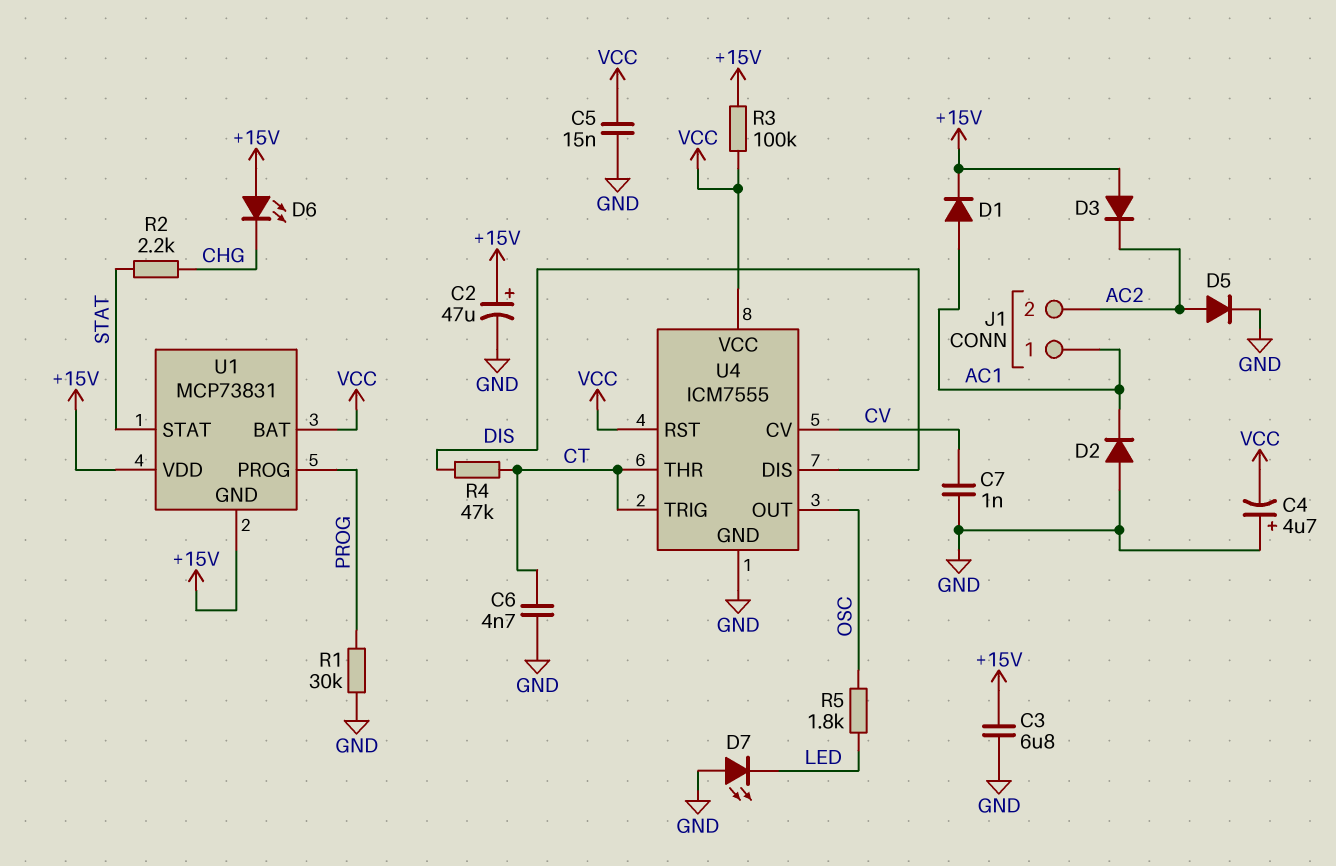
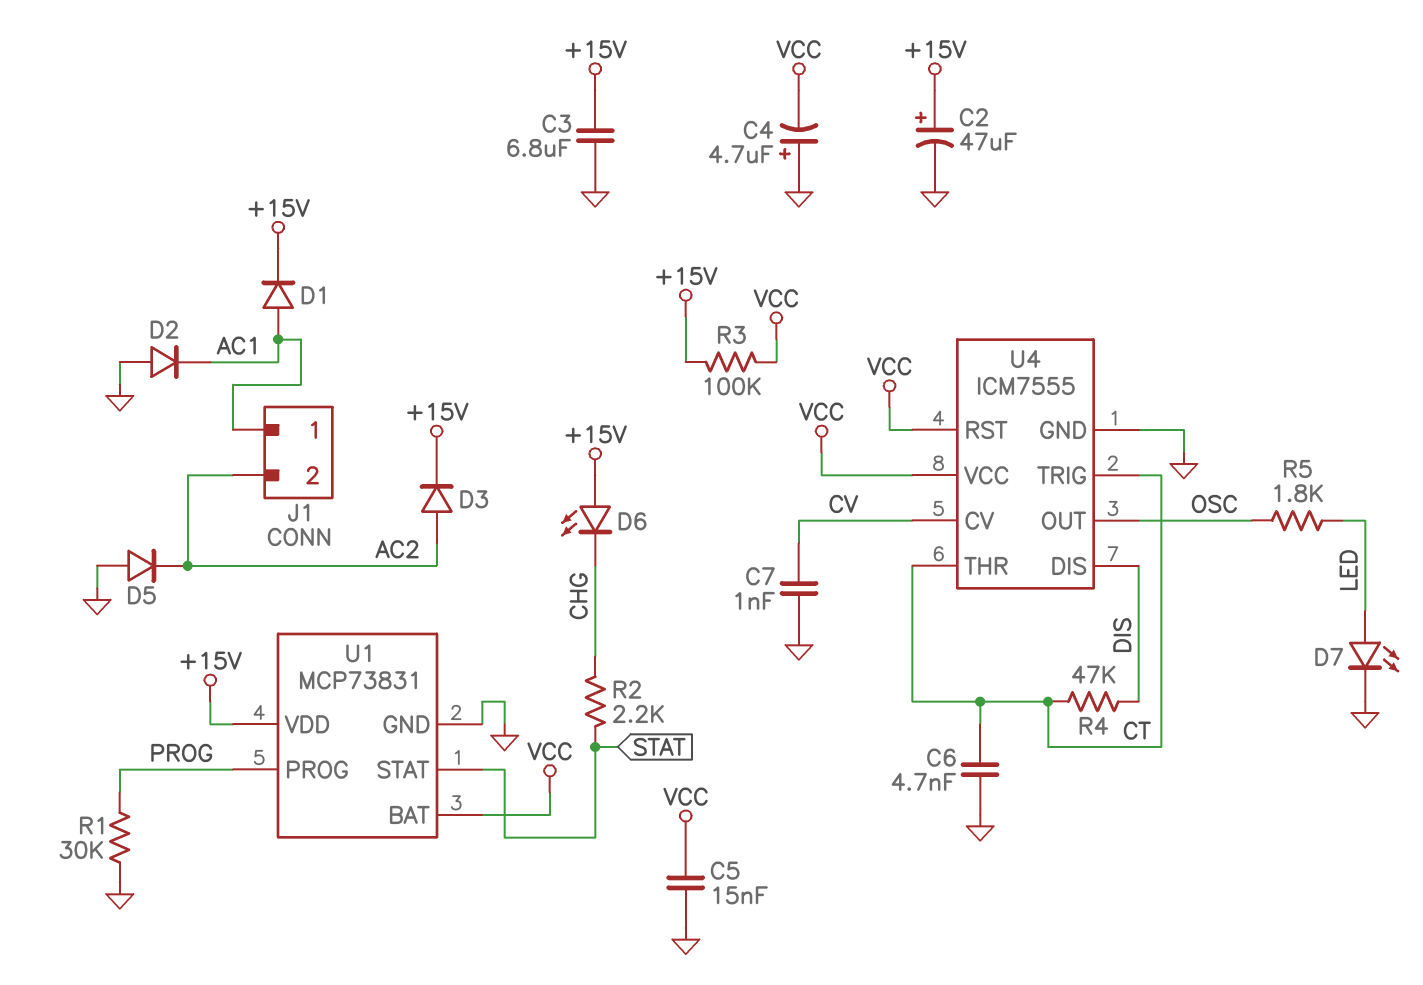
D3: diode (A +15V, K AC2) -> diode (A AC2, K +15V)
D5: diode (A AC2, K GND) -> diode (A GND, K AC2)
D7: LED (A GND, K LED) -> LED (A LED, K GND)
U1 pin GND: +15V -> GND

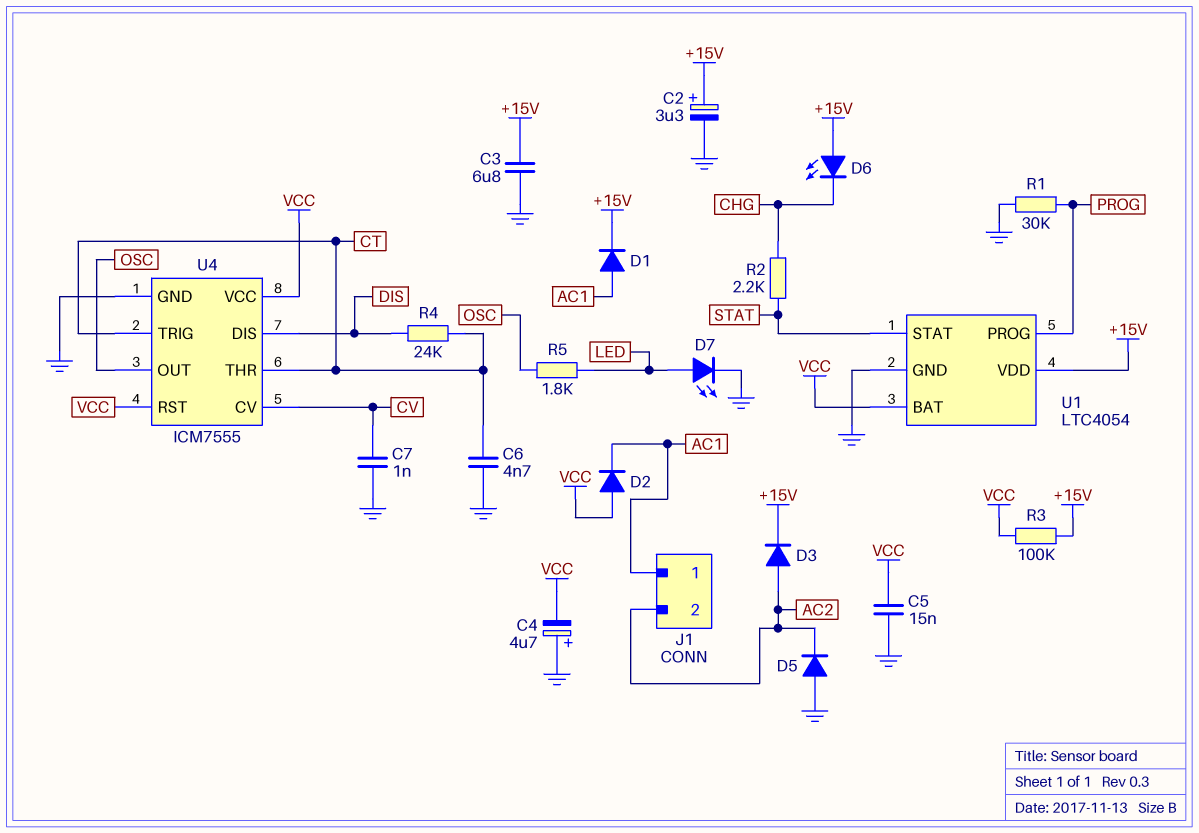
C2: 47uF (plus +15V, minus GND) -> 3.3uF (plus +15V, minus GND)
D2: diode (A GND, K AC1) -> diode (A VCC, K AC1)
R4: 47k (CT, DIS) -> 24k (CT, DIS)
U1: MCP73831 -> LTC4054

